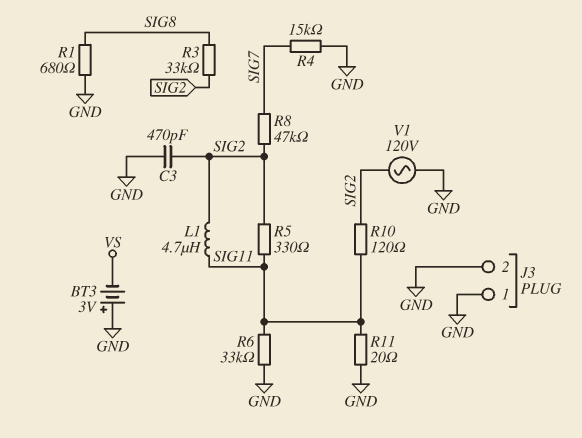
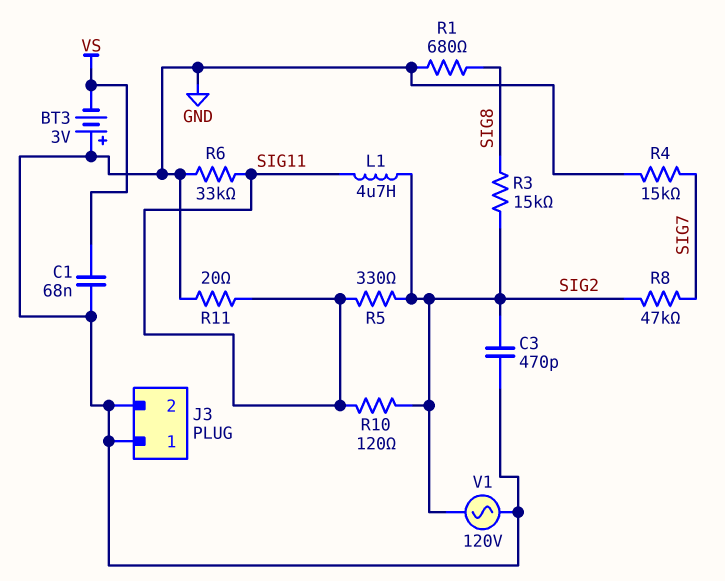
C1: none -> 68nF (GND, VS)
R3: 33k (SIG2, SIG8) -> 15k (SIG2, SIG8)

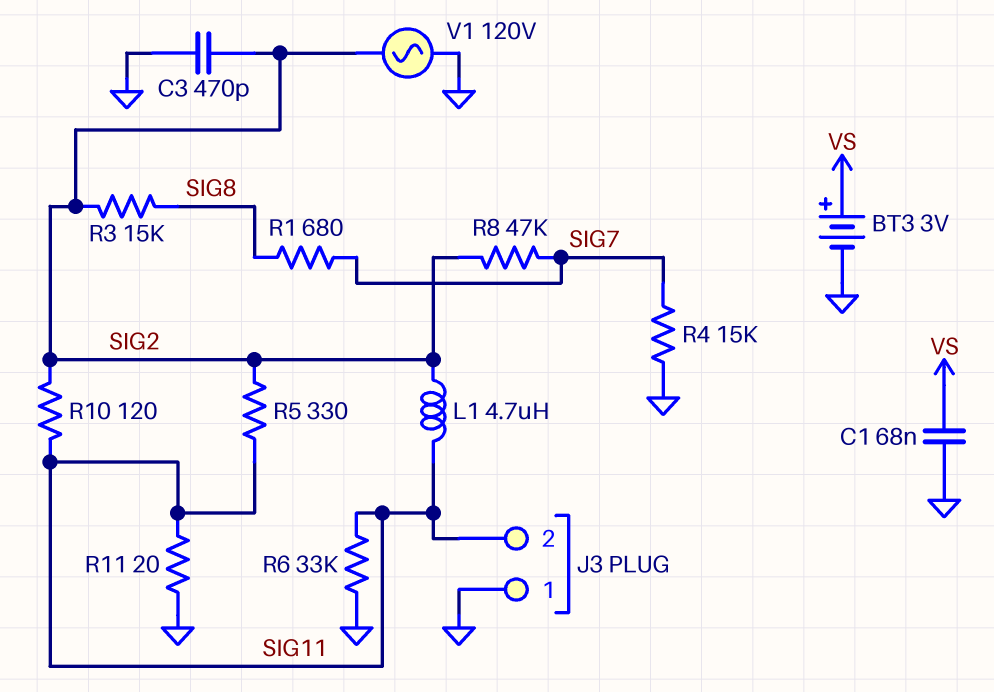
BT3: 3V (plus GND, minus VS) -> 3V (plus VS, minus GND)
J3 pin 2: GND -> SIG11
R1: 680 (GND, SIG8) -> 680 (SIG7, SIG8)

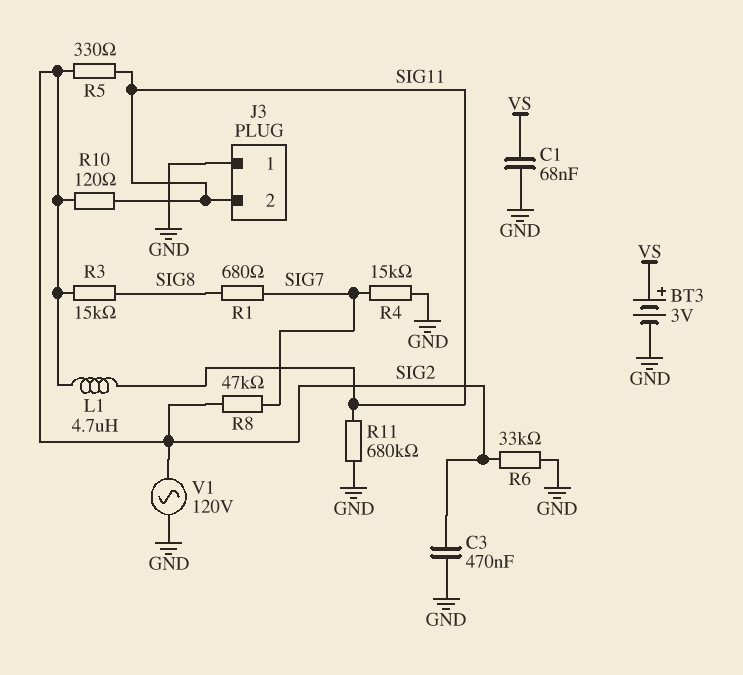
C3: 470pF (GND, SIG2) -> 470nF (GND, SIG2)
R6: 33k (GND, SIG11) -> 33k (GND, SIG2)
R11: 20 (GND, SIG11) -> 680k (GND, SIG11)

